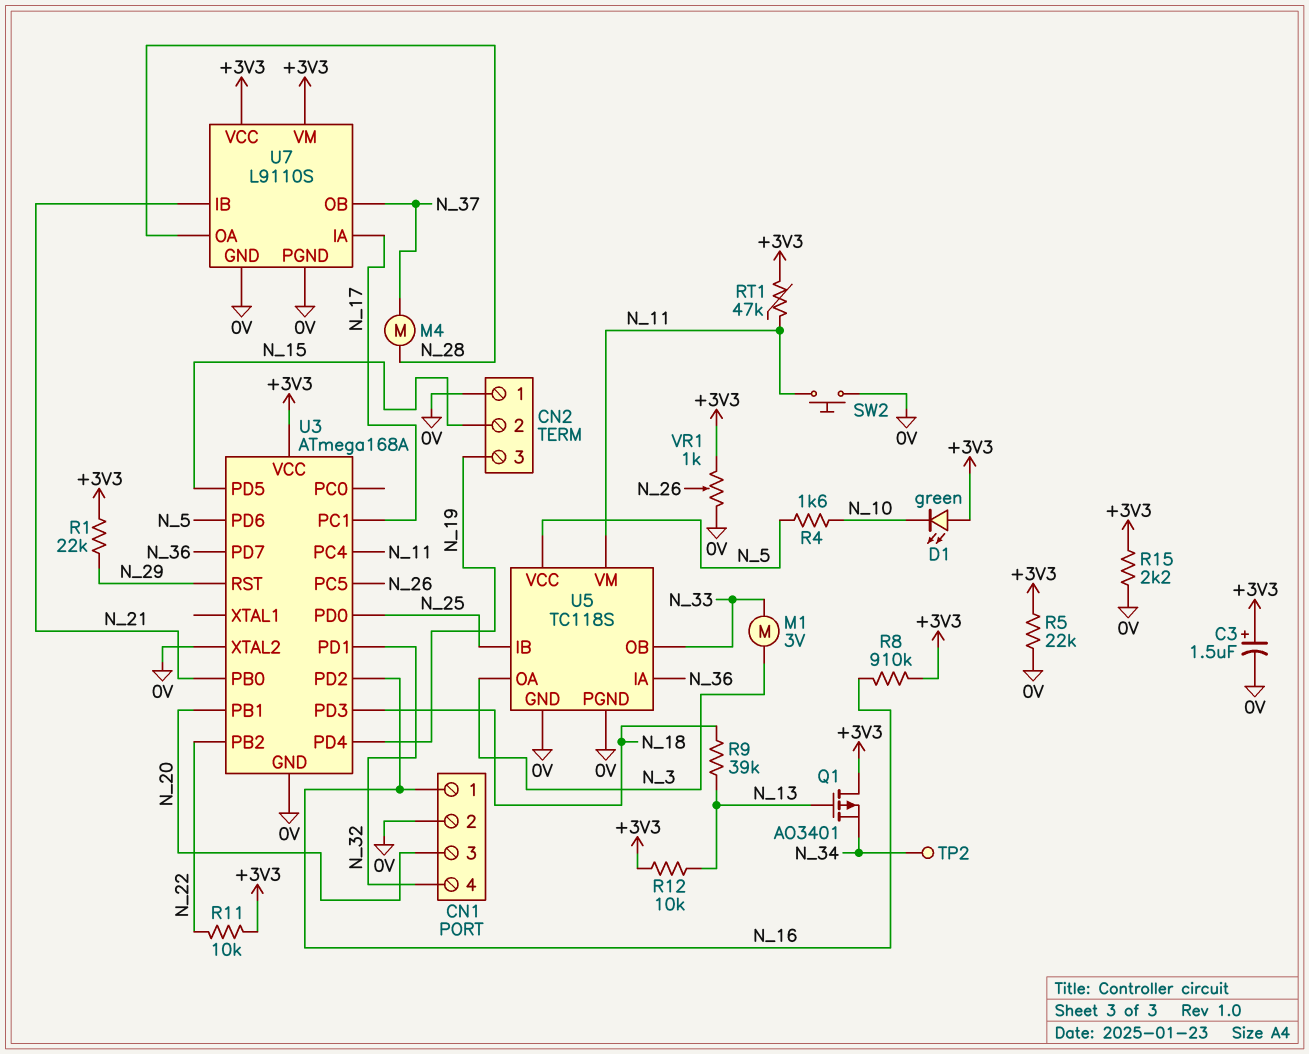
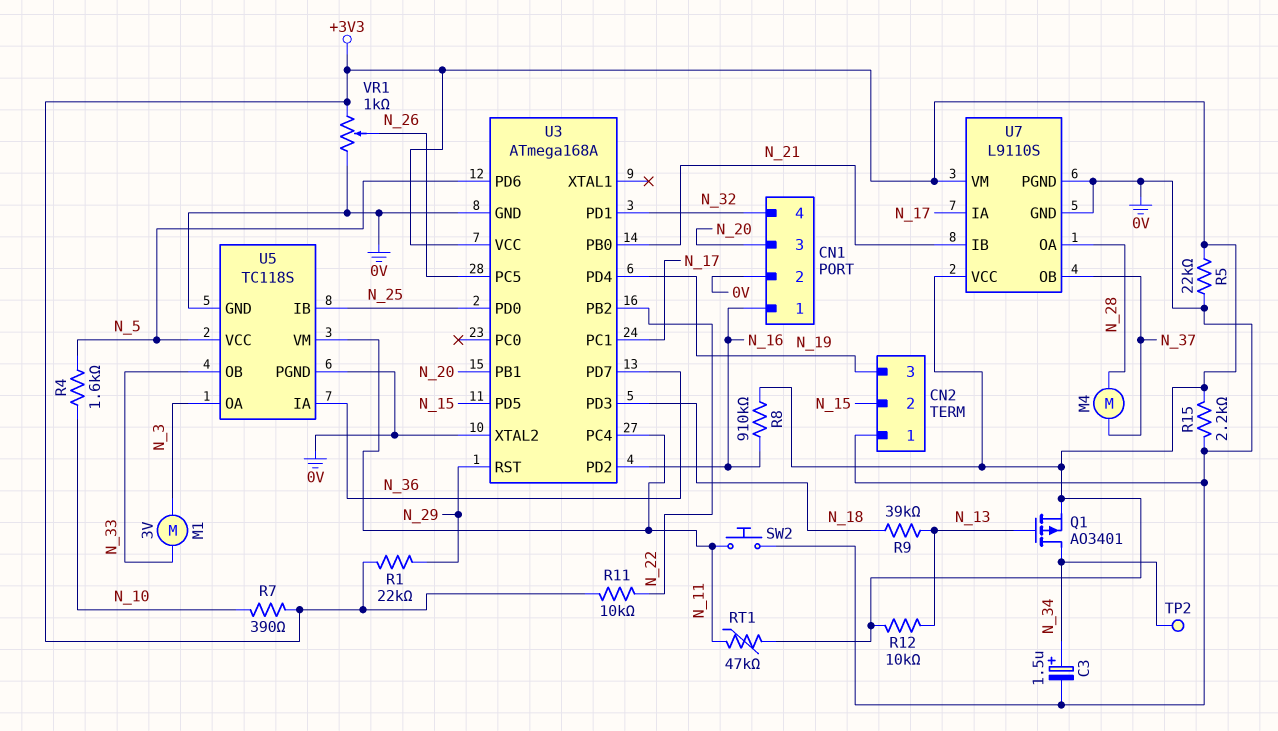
C3: 1.5uF (plus +3V3, minus 0V) -> 1.5uF (plus N_34, minus 0V)
D1: LED green (A +3V3, K N_10) -> none
Q1: PMOS AO3401 (G N_13, D +3V3, S N_34) -> PMOS AO3401 (G N_13, D N_34, S +3V3)
R7: none -> 390 (+3V3, N_10)

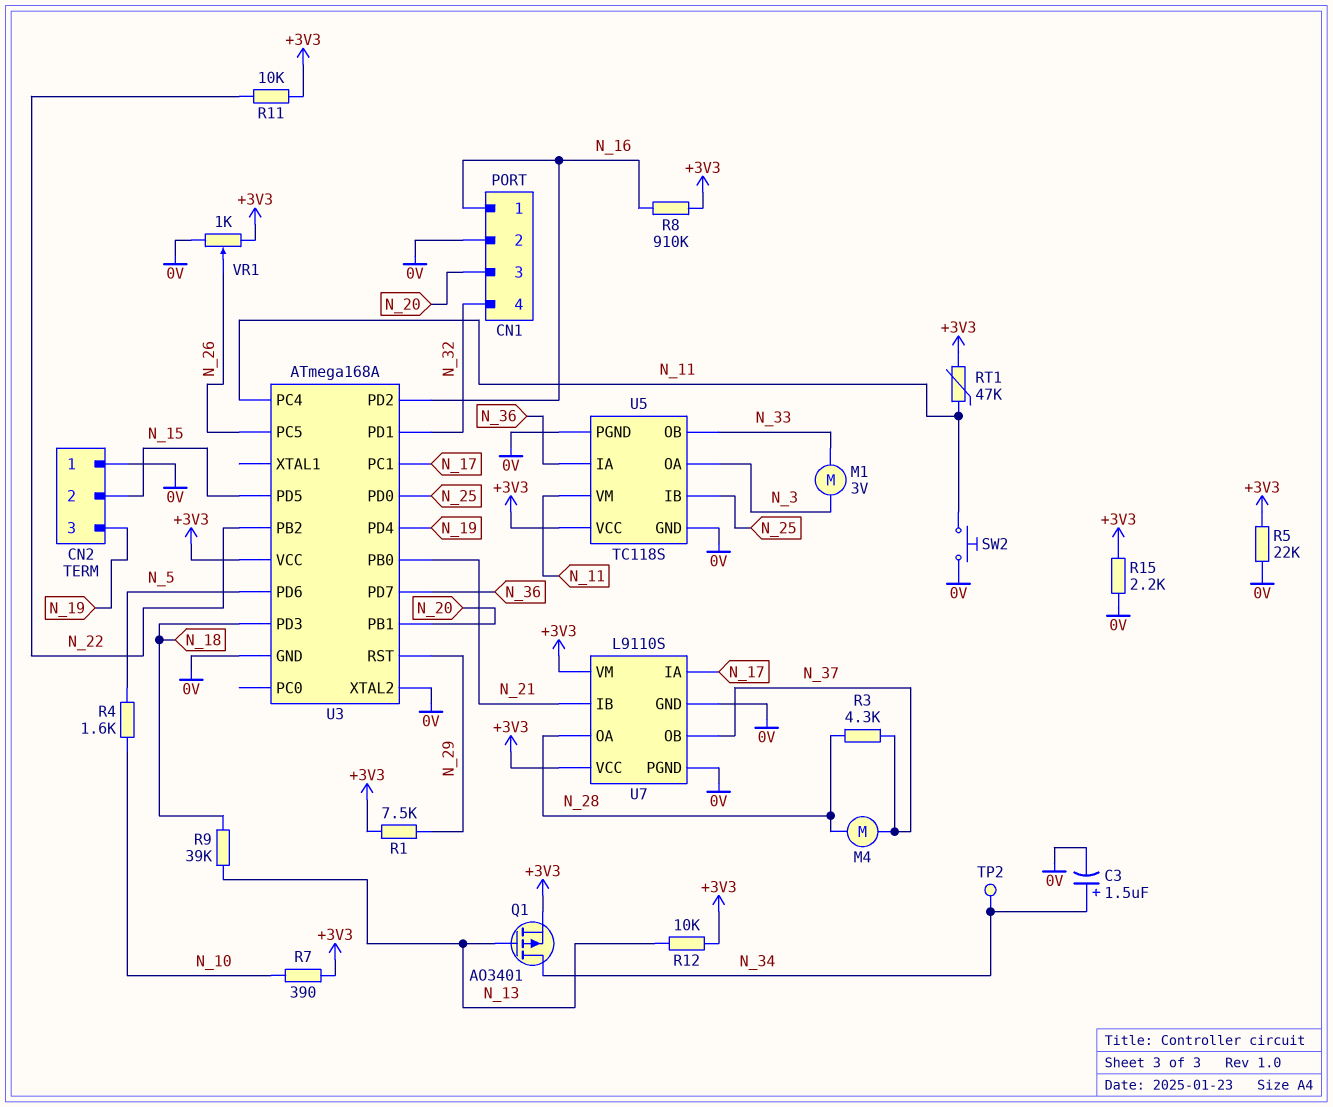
R1: 22k (+3V3, N_29) -> 7.5k (+3V3, N_29)
R3: none -> 4.3k (N_28, N_37)
U5 pin VCC: N_5 -> +3V3

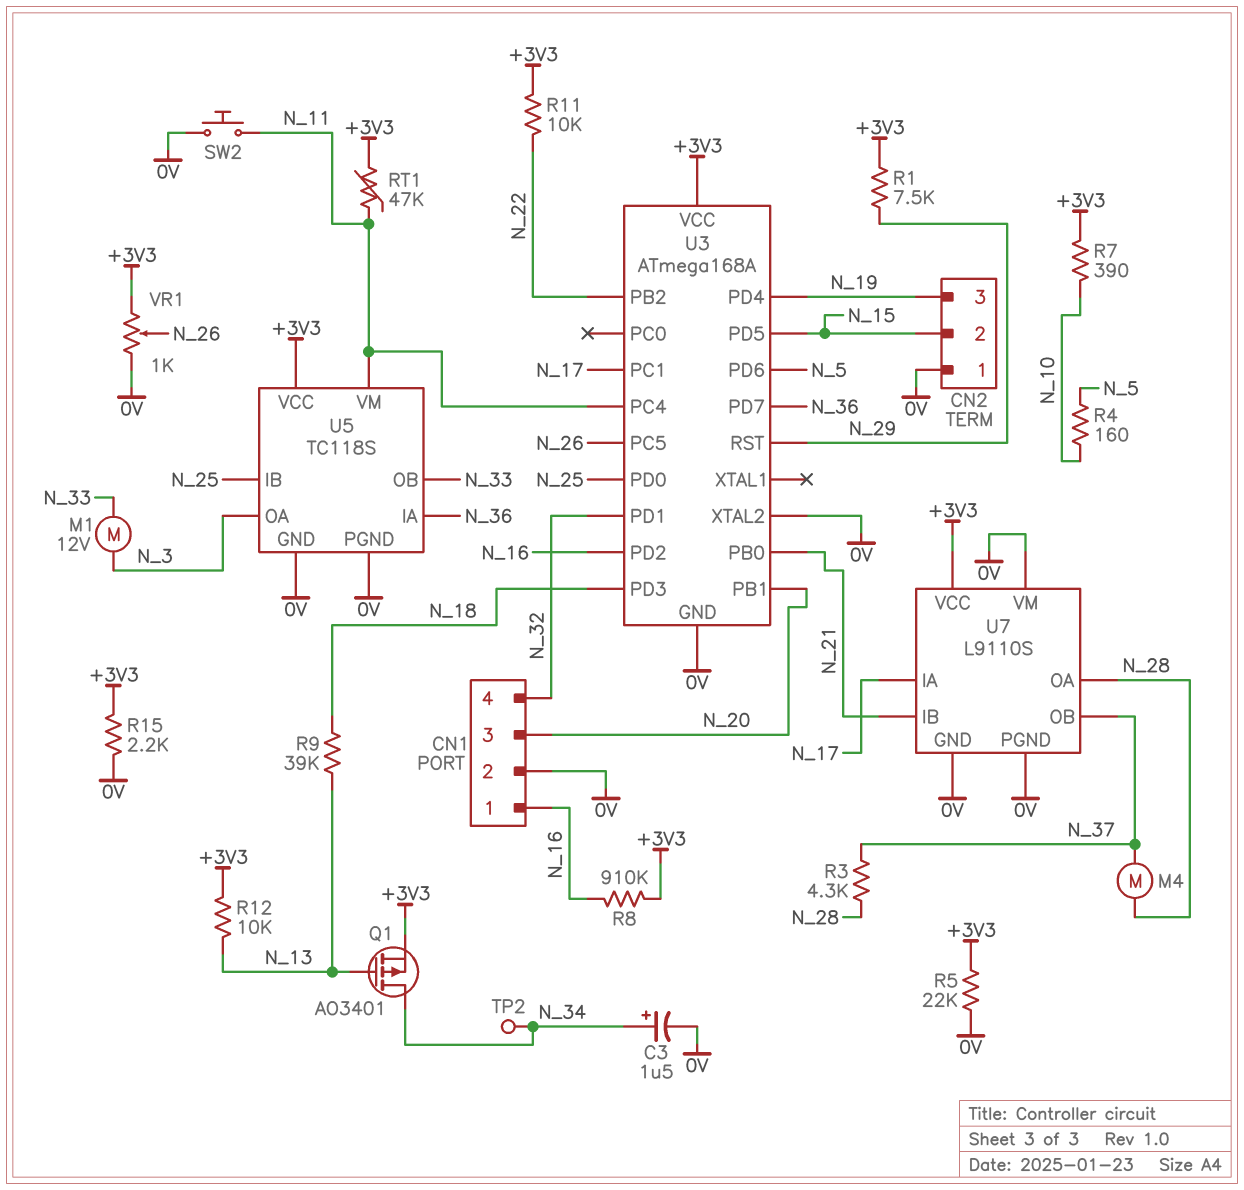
M1: motor 3V (N_3, N_33) -> motor 12V (N_3, N_33)
R4: 1.6k (N_5, N_10) -> 160 (N_5, N_10)
U7 pin VM: +3V3 -> 0V

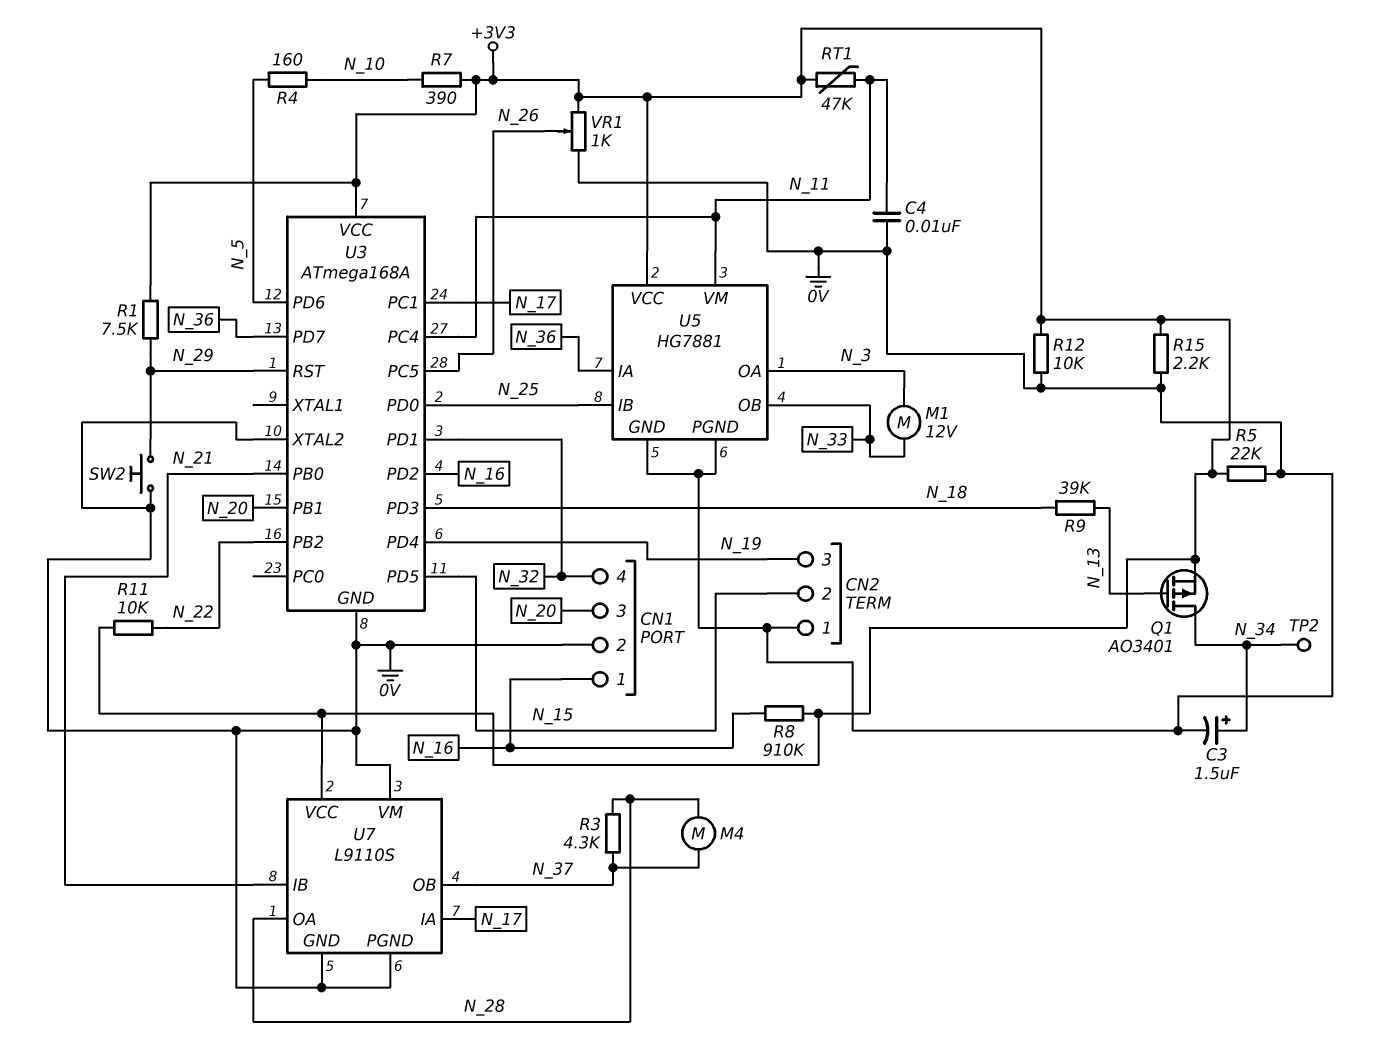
C4: none -> 10nF (0V, N_11)
R12: 10k (+3V3, N_13) -> 10k (+3V3, 0V)
SW2: button (0V, N_11) -> button (0V, N_29)
U5: TC118S -> HG7881

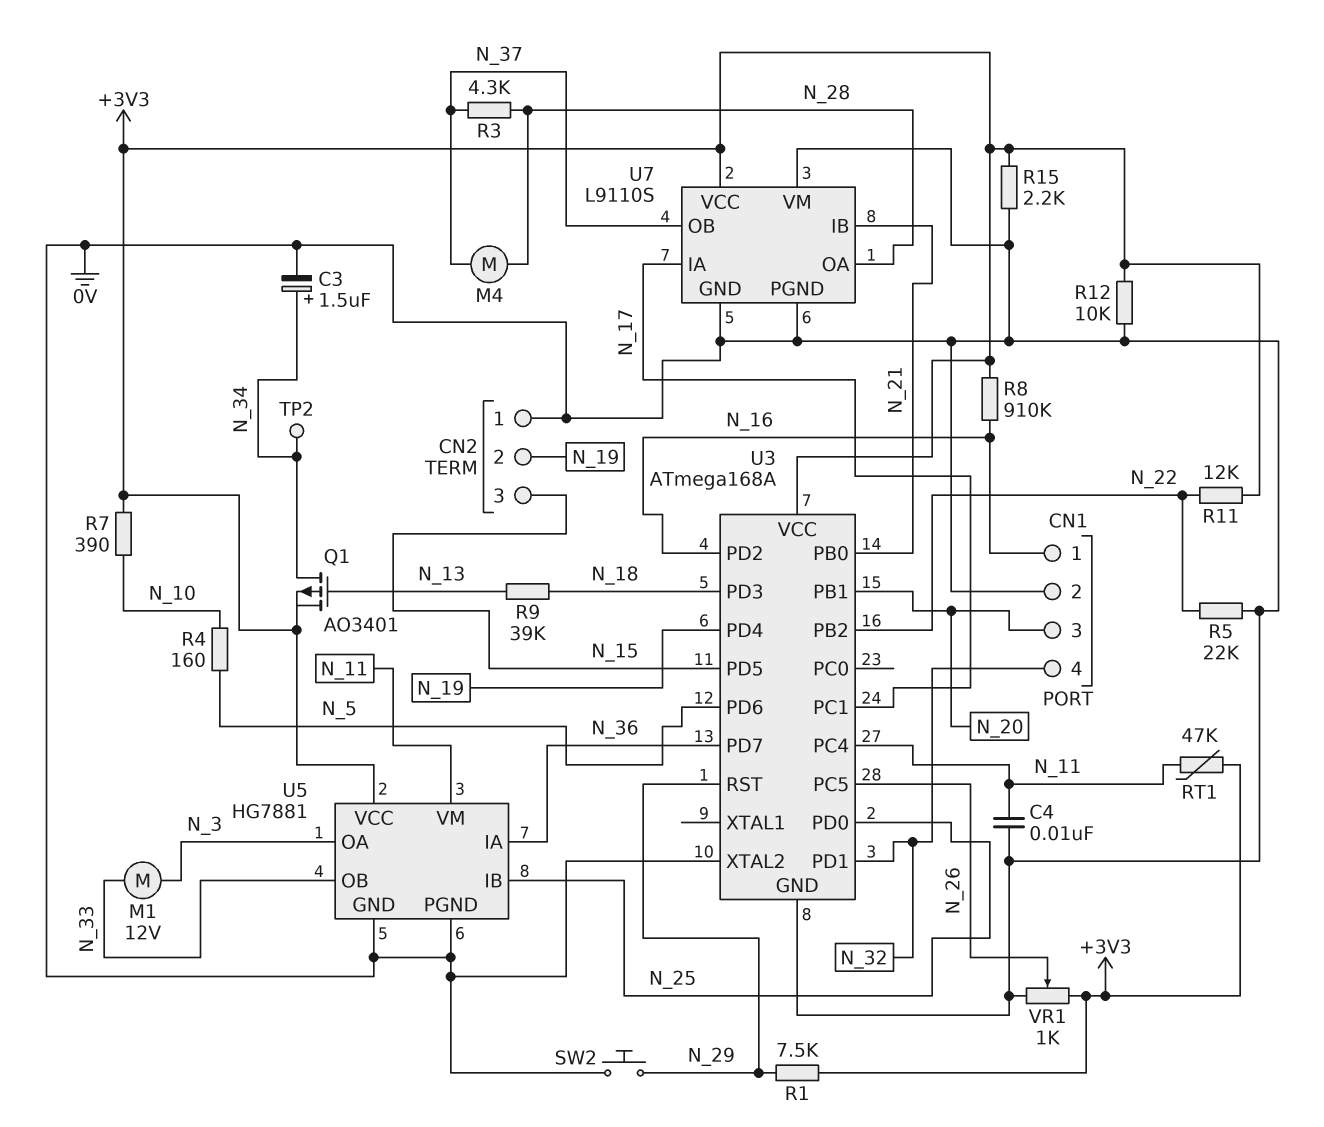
CN2 pin 2: N_15 -> N_19
CN2 pin 3: N_19 -> N_15
R5: 22k (+3V3, 0V) -> 22k (0V, N_22)
R11: 10k (+3V3, N_22) -> 12k (+3V3, N_22)

